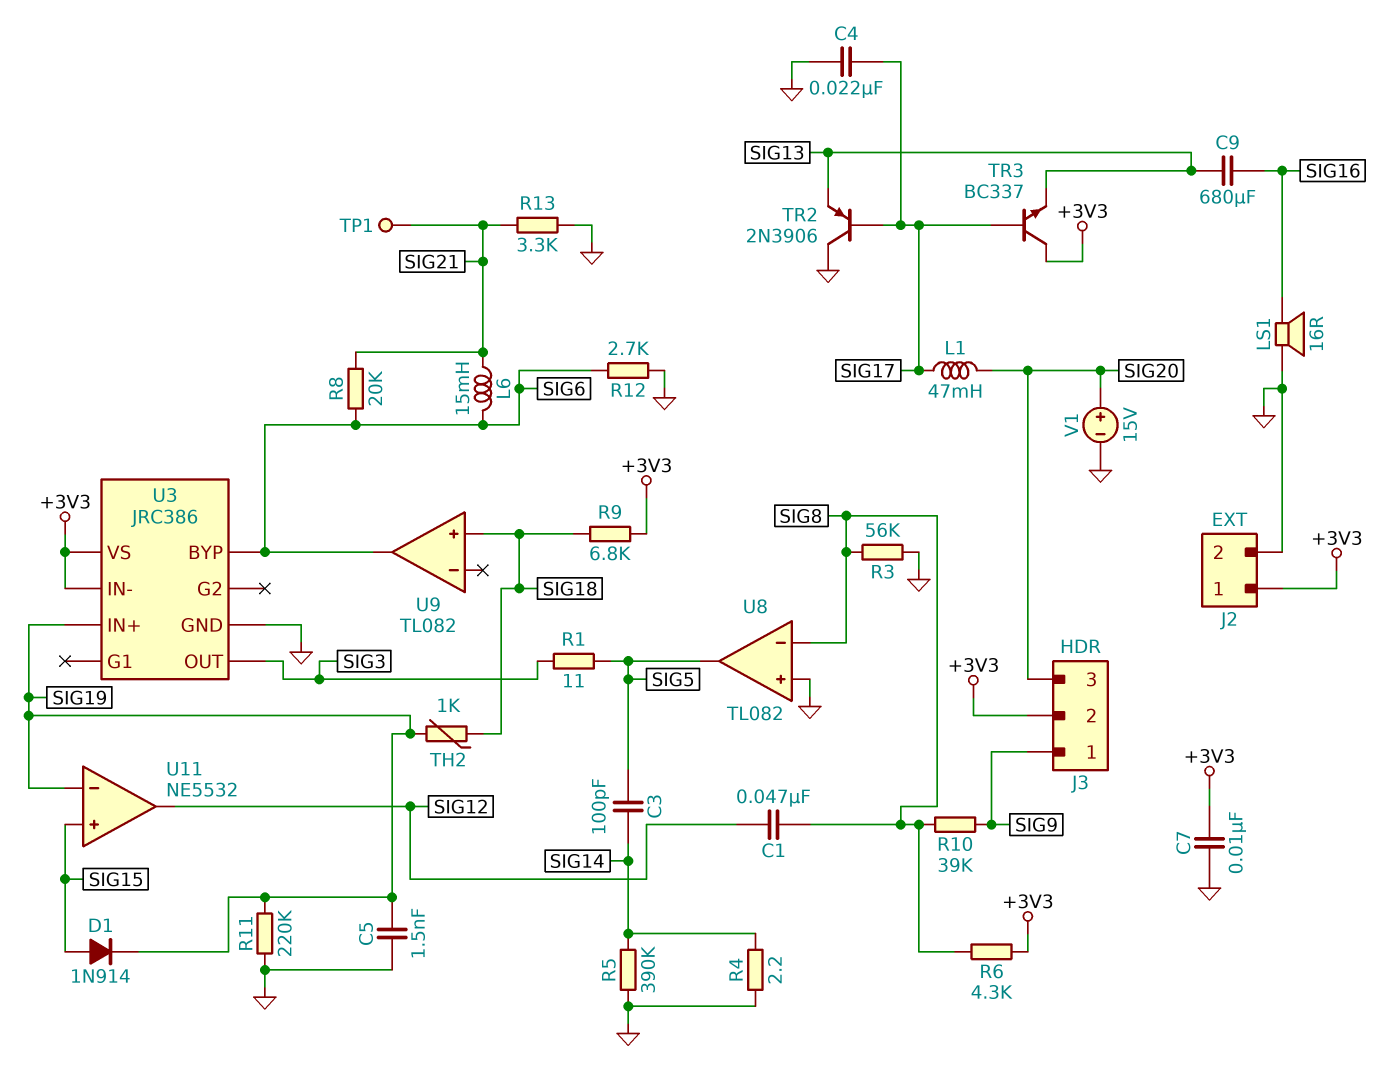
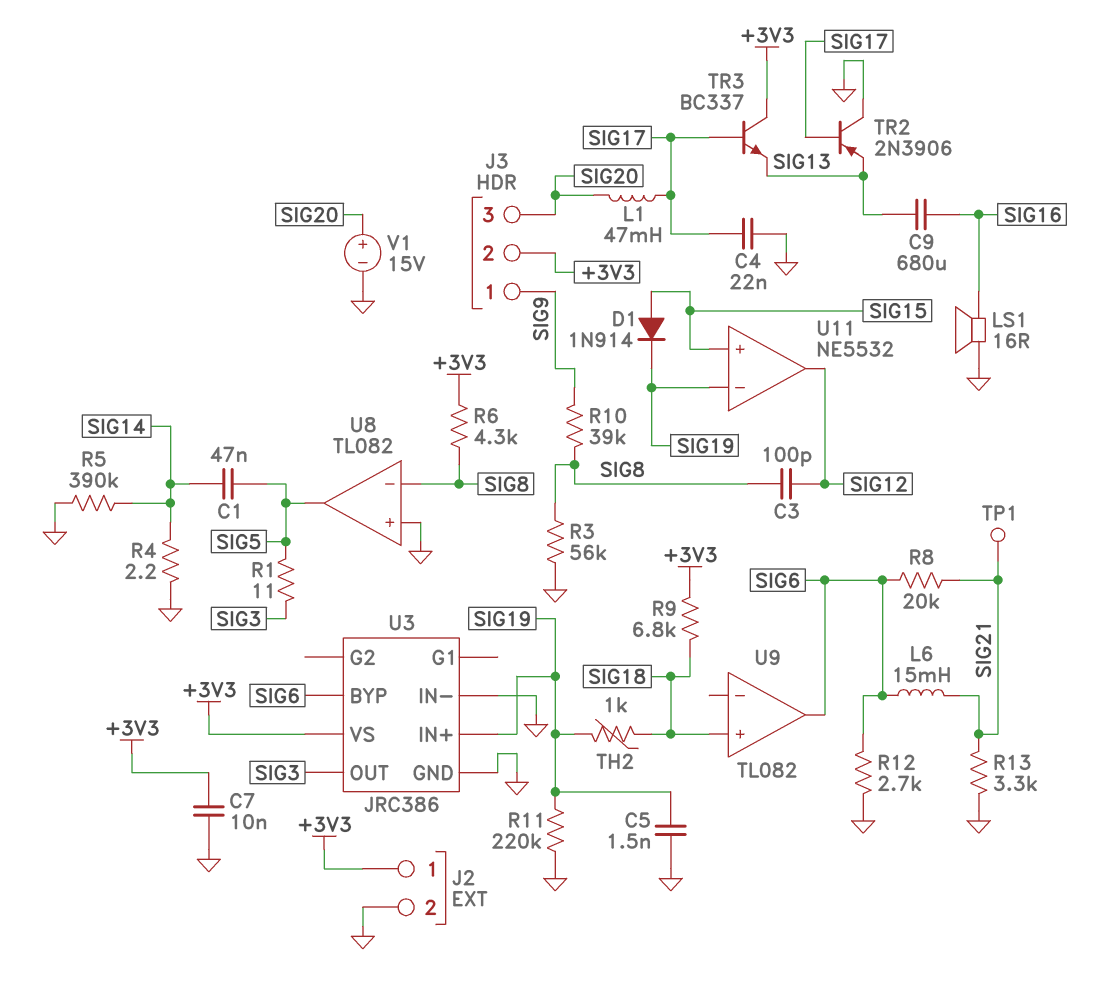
C1: 47nF (SIG8, SIG12) -> 47nF (SIG5, SIG14)
C3: 100pF (SIG5, SIG14) -> 100pF (SIG8, SIG12)
U3 pin IN-: +3V3 -> GND

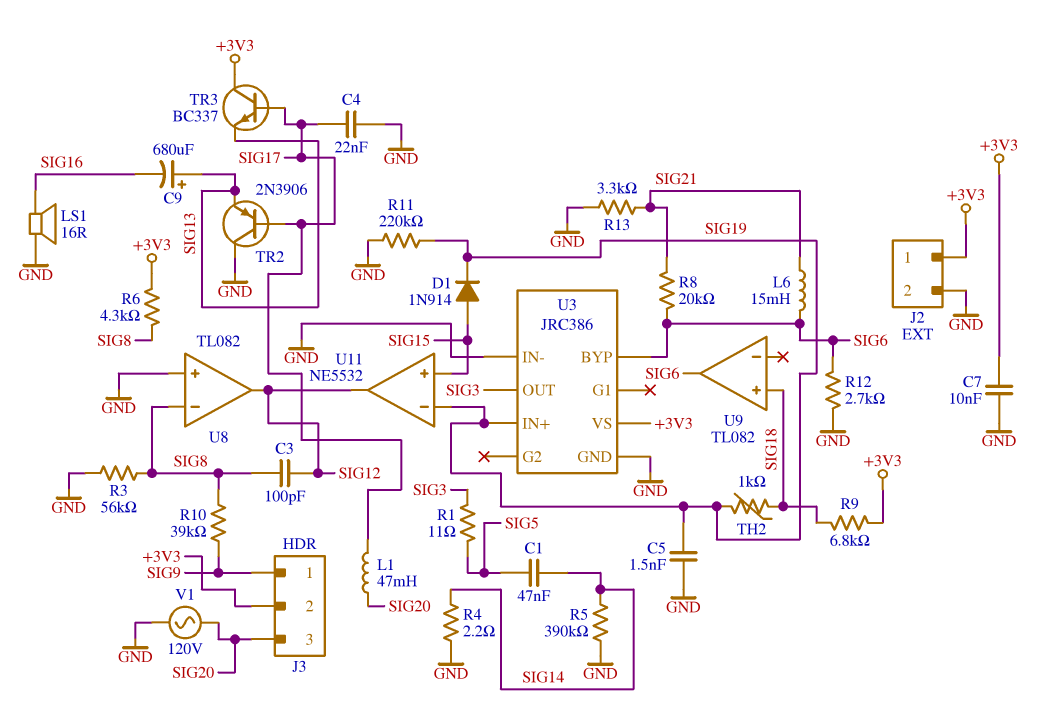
C9: 680uF (SIG13, SIG16) -> 680uF (plus SIG13, minus SIG16)
TP1: test point (SIG21) -> none
U8 pin out: SIG5 -> SIG12
V1: 15V (plus SIG20, minus GND) -> AC 120V (GND, SIG20)

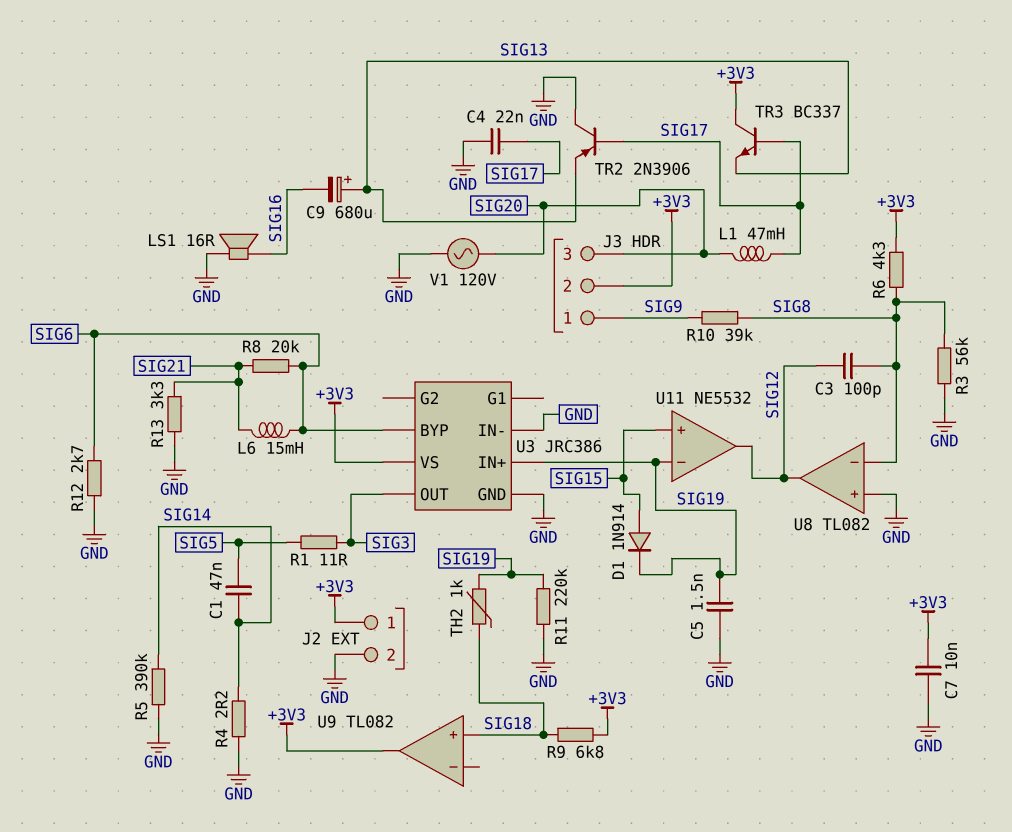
U9 pin out: SIG6 -> +3V3

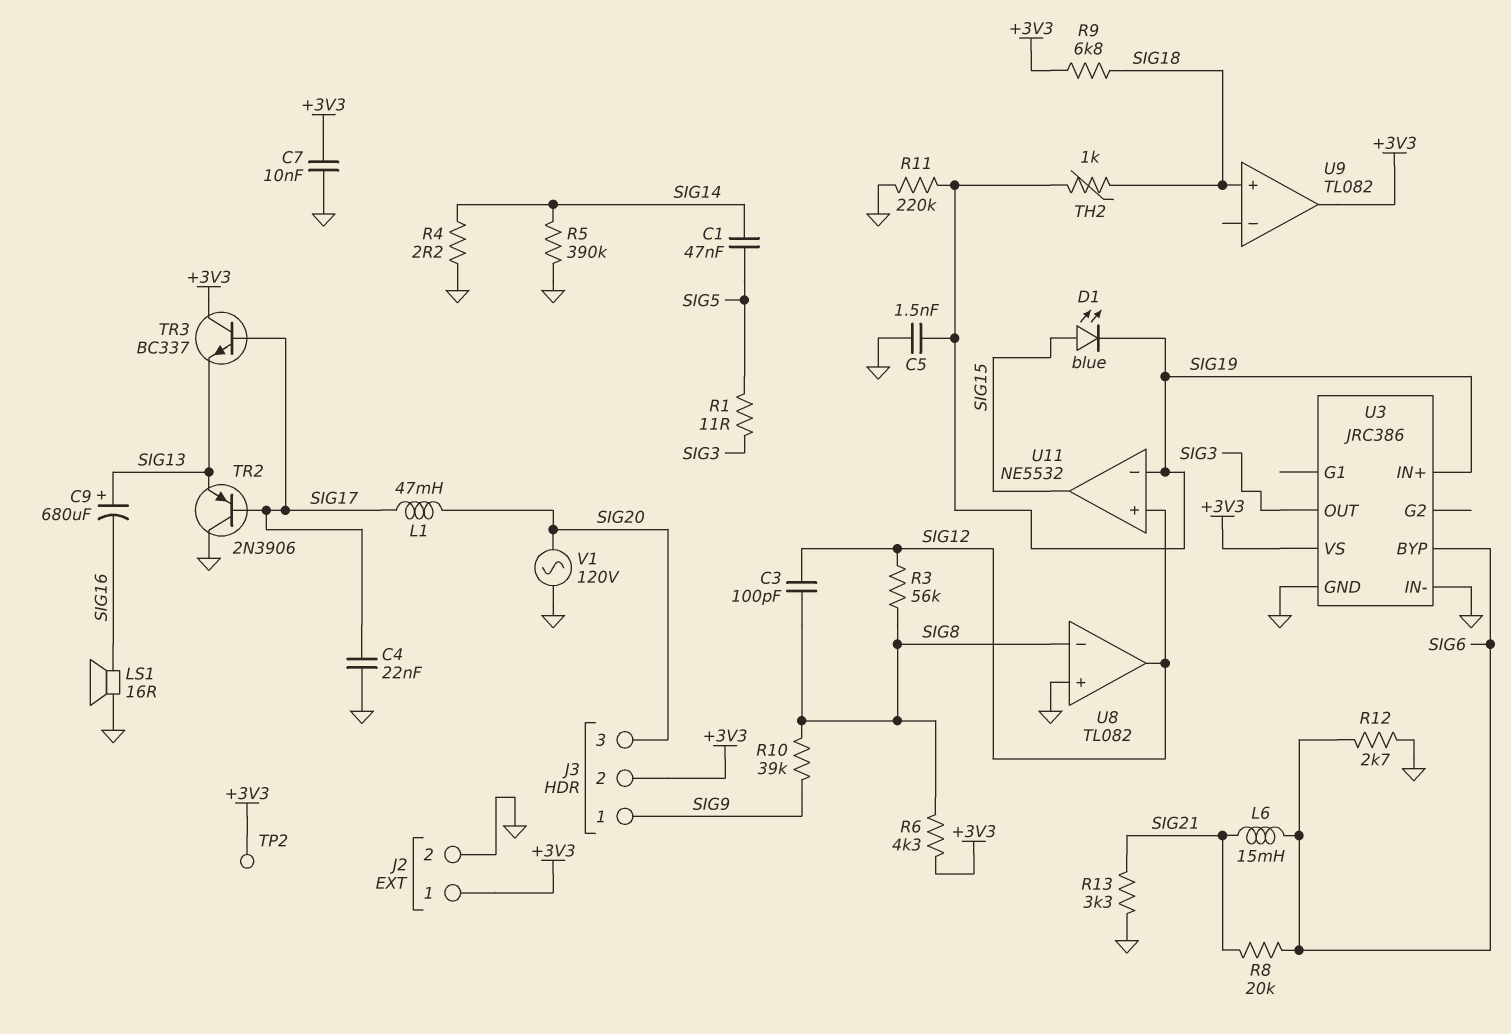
D1: diode 1N914 (A SIG15, K SIG19) -> LED blue (A SIG15, K SIG19)
R3: 56k (GND, SIG8) -> 56k (SIG8, SIG12)
TP2: none -> test point (+3V3)
U11 pin in+: SIG15 -> SIG12
U11 pin out: SIG12 -> SIG15

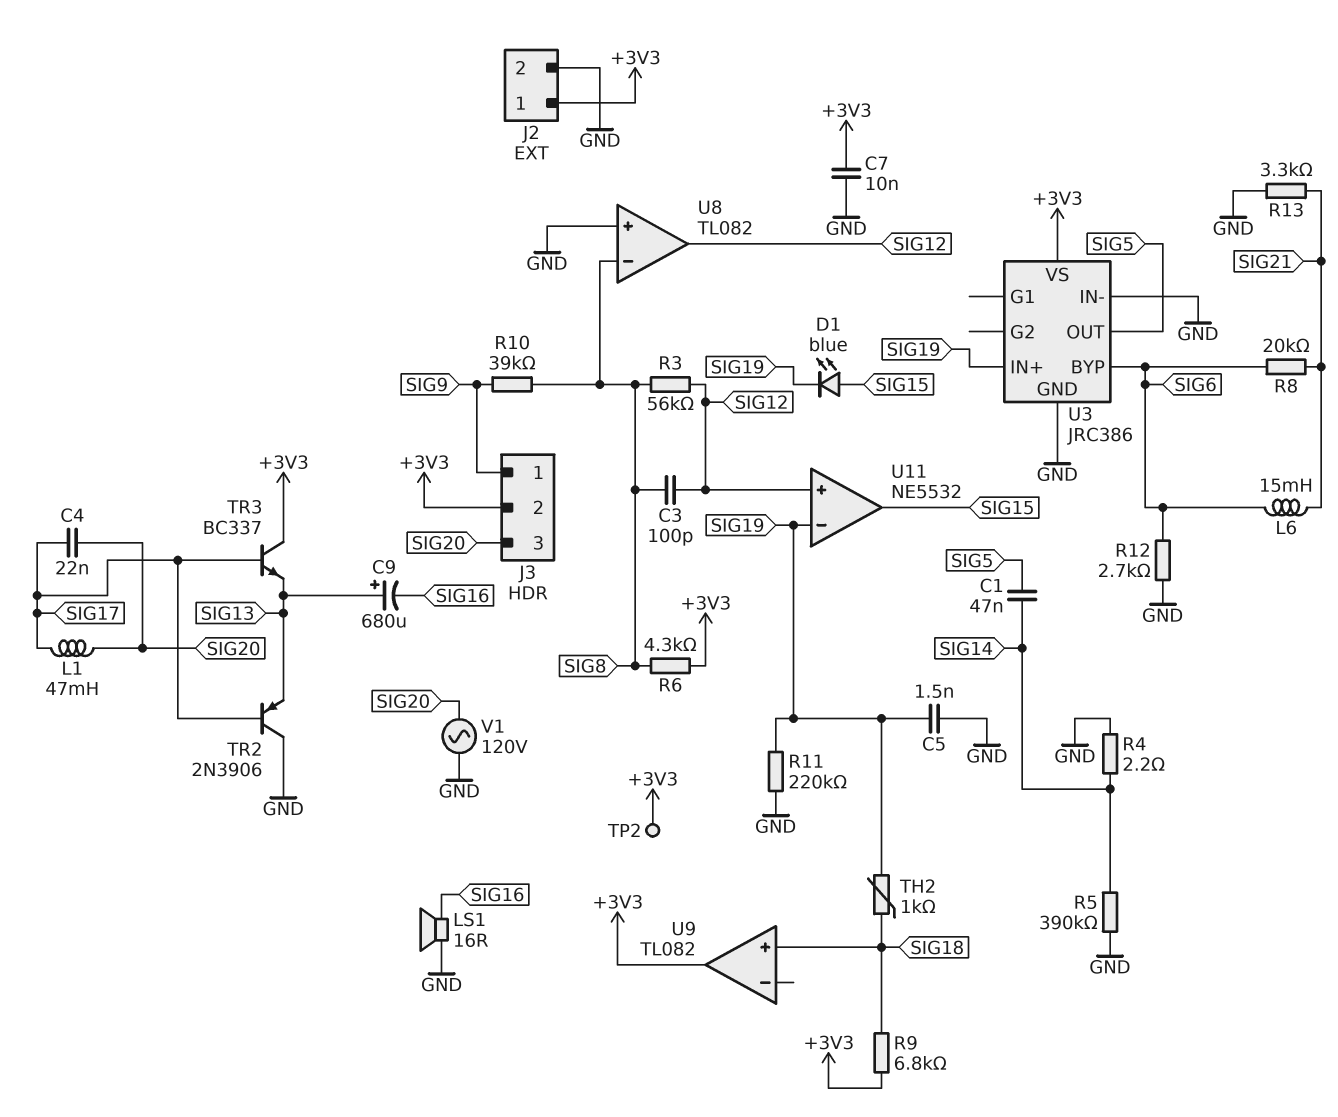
C4: 22nF (GND, SIG17) -> 22nF (SIG17, SIG20)
R1: 11 (SIG3, SIG5) -> none
U3 pin OUT: SIG3 -> SIG5

